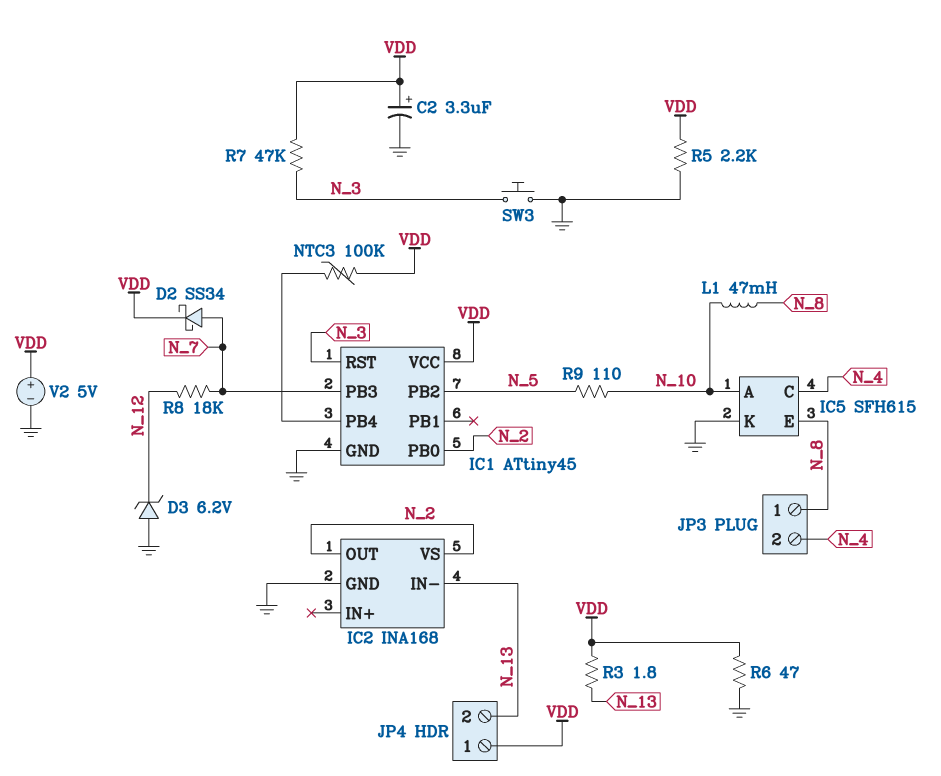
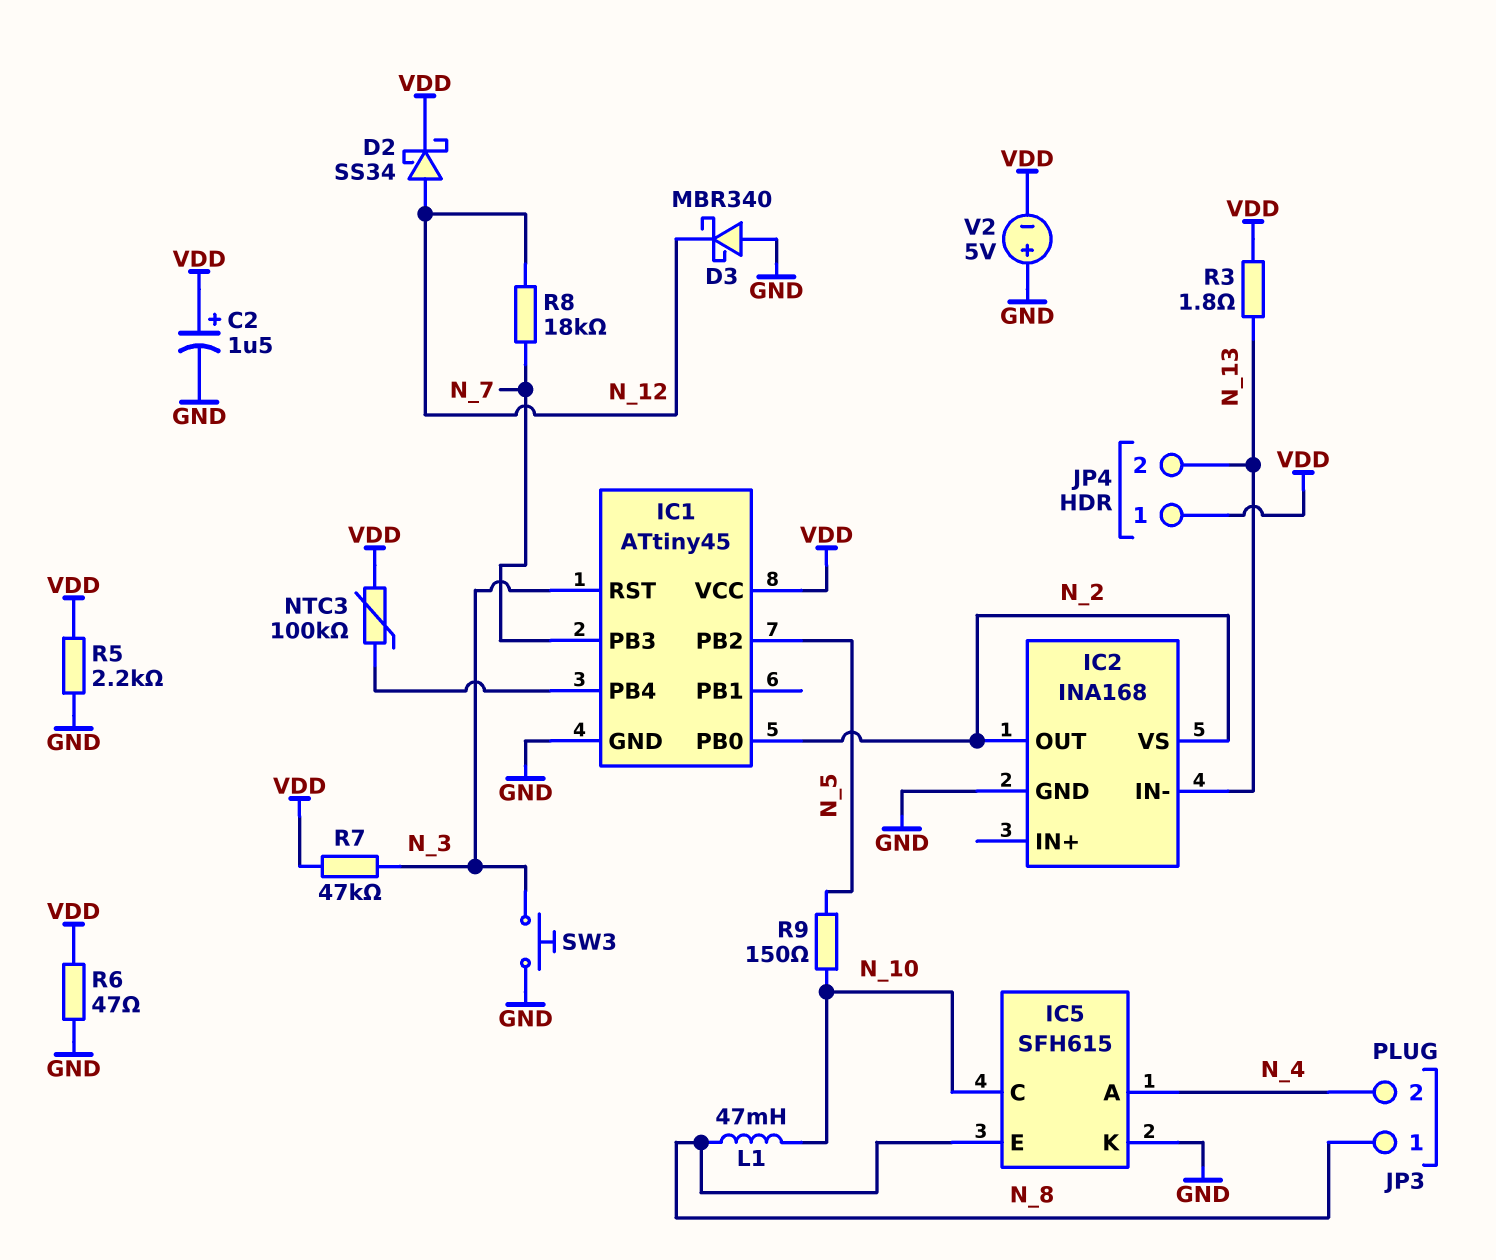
C2: 3.3uF (plus VDD, minus GND) -> 1.5uF (plus VDD, minus GND)
D2: schottky SS34 (A N_7, K VDD) -> schottky SS34 (A N_12, K VDD)
D3: zener 6.2V (A GND, K N_12) -> schottky MBR340 (A GND, K N_12)
IC5 pin A: N_10 -> N_4
IC5 pin C: N_4 -> N_10
R9: 110 (N_5, N_10) -> 150 (N_5, N_10)
V2: 5V (plus VDD, minus GND) -> 5V (plus GND, minus VDD)

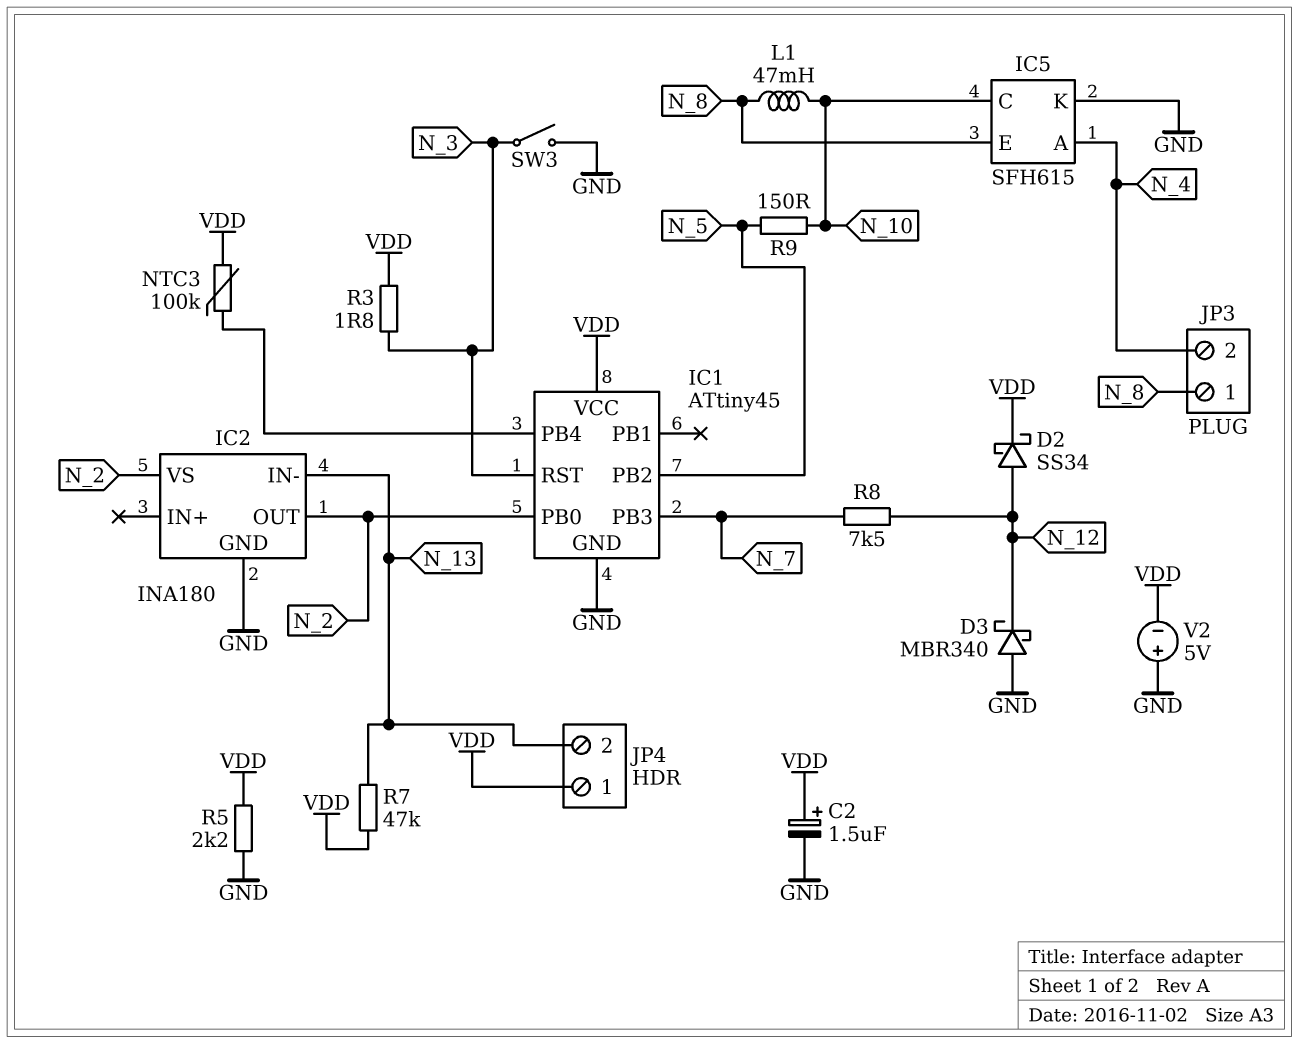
IC2: INA168 -> INA180
R3: 1.8 (N_13, VDD) -> 1.8 (N_3, VDD)
R6: 47 (GND, VDD) -> none
R7: 47k (N_3, VDD) -> 47k (N_13, VDD)
R8: 18k (N_7, N_12) -> 7.5k (N_7, N_12)
SW3: button (GND, N_3) -> switch (GND, N_3)

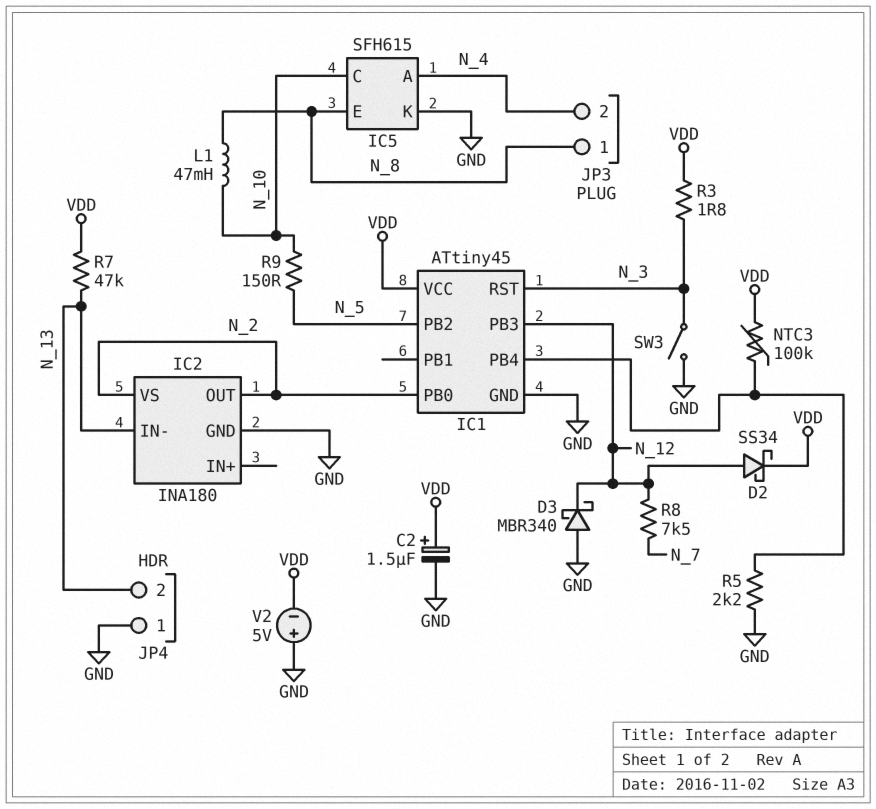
IC1 pin PB3: N_7 -> N_12
JP4 pin 1: VDD -> GND
R5: 2.2k (GND, VDD) -> 2.2k (GND, IC1/PB4)

